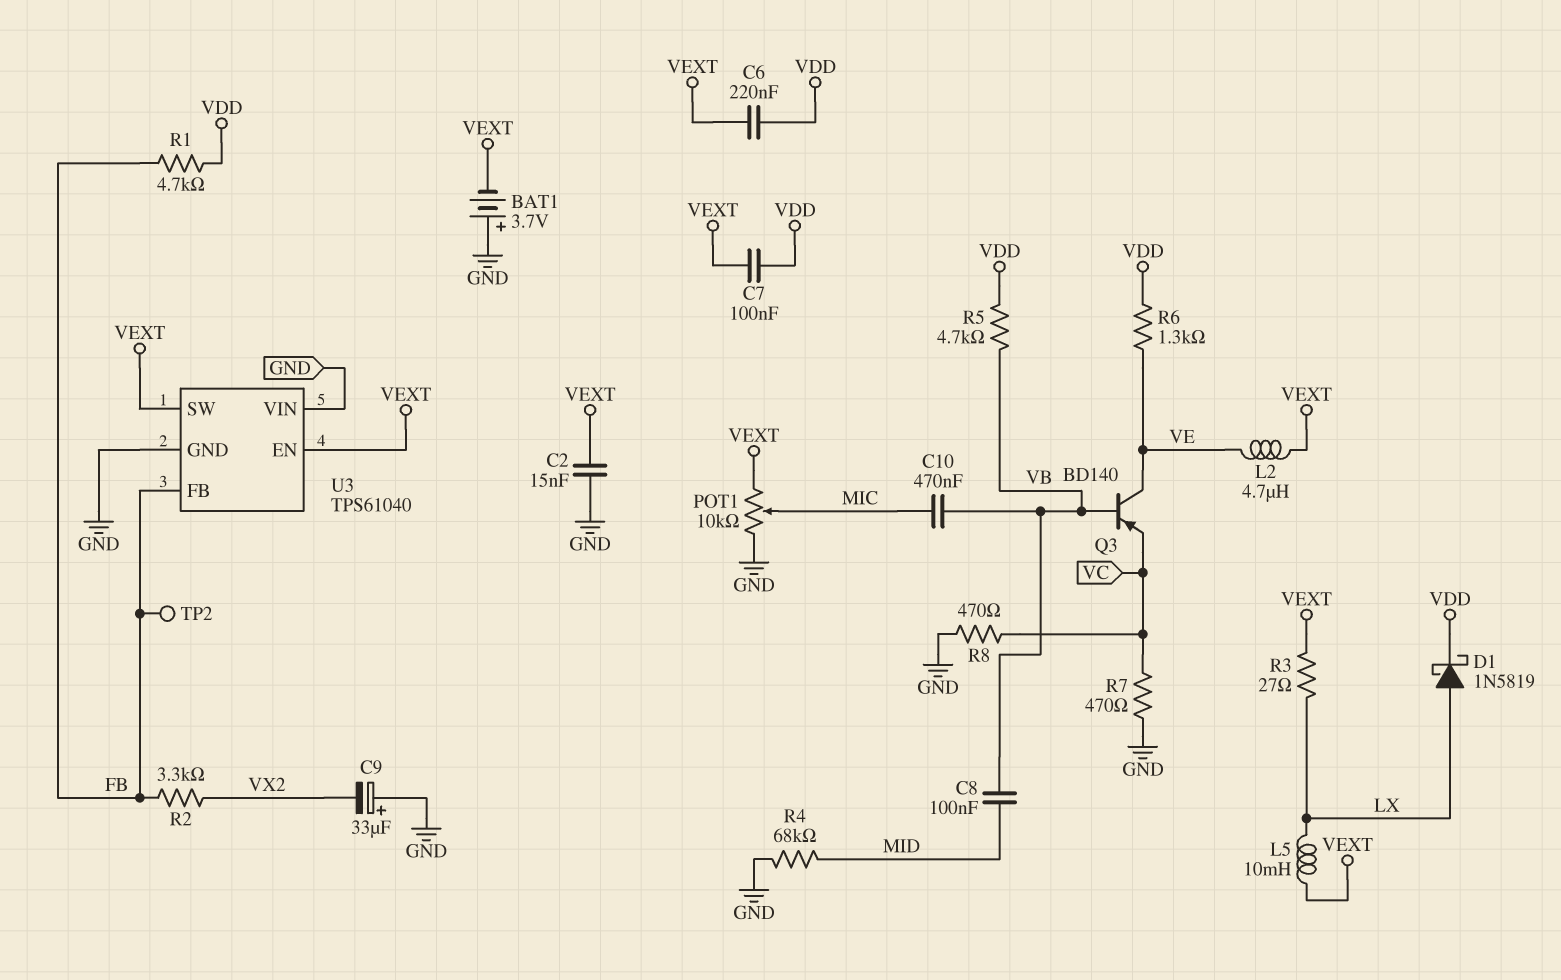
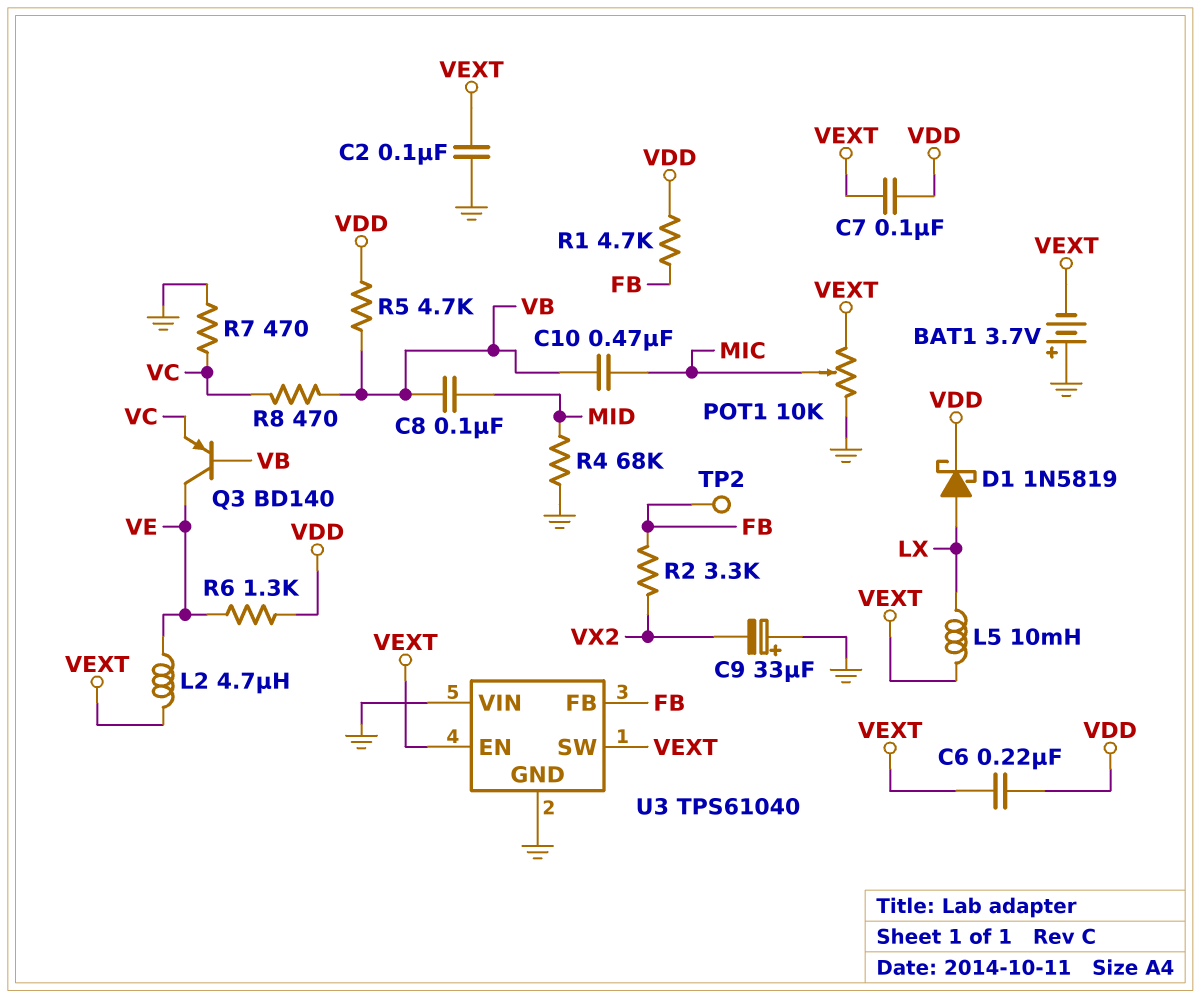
C2: 15nF (GND, VEXT) -> 100nF (GND, VEXT)
R3: 27 (LX, VEXT) -> none
R8: 470 (GND, VC) -> 470 (VB, VC)

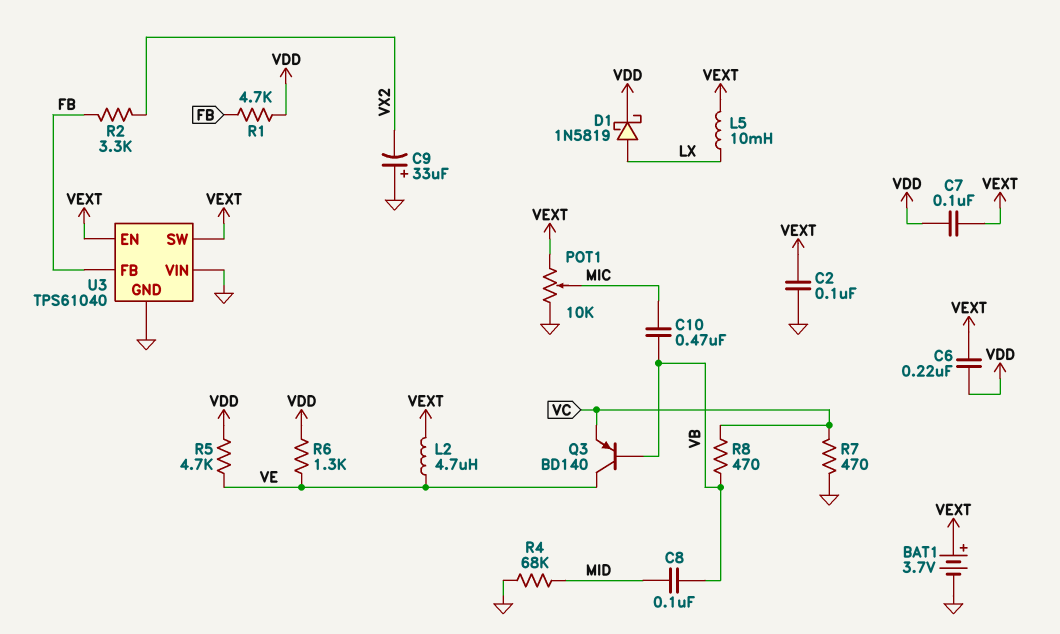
BAT1: 3.7V (plus GND, minus VEXT) -> 3.7V (plus VEXT, minus GND)
R5: 4.7k (VB, VDD) -> 4.7k (VDD, VE)
TP2: test point (FB) -> none

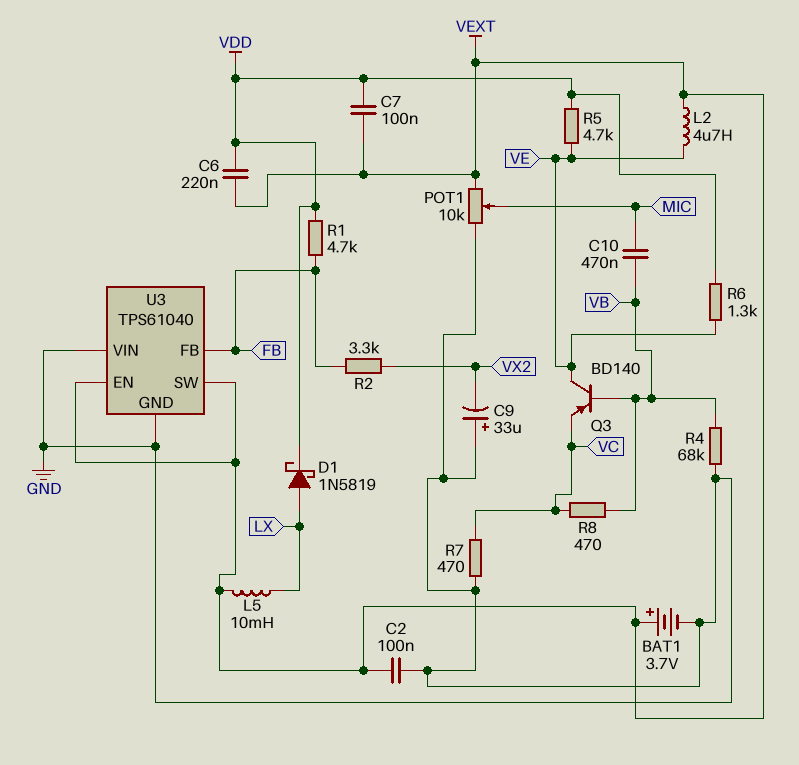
C8: 100nF (MID, VB) -> none
R4: 68k (GND, MID) -> 68k (GND, VB)

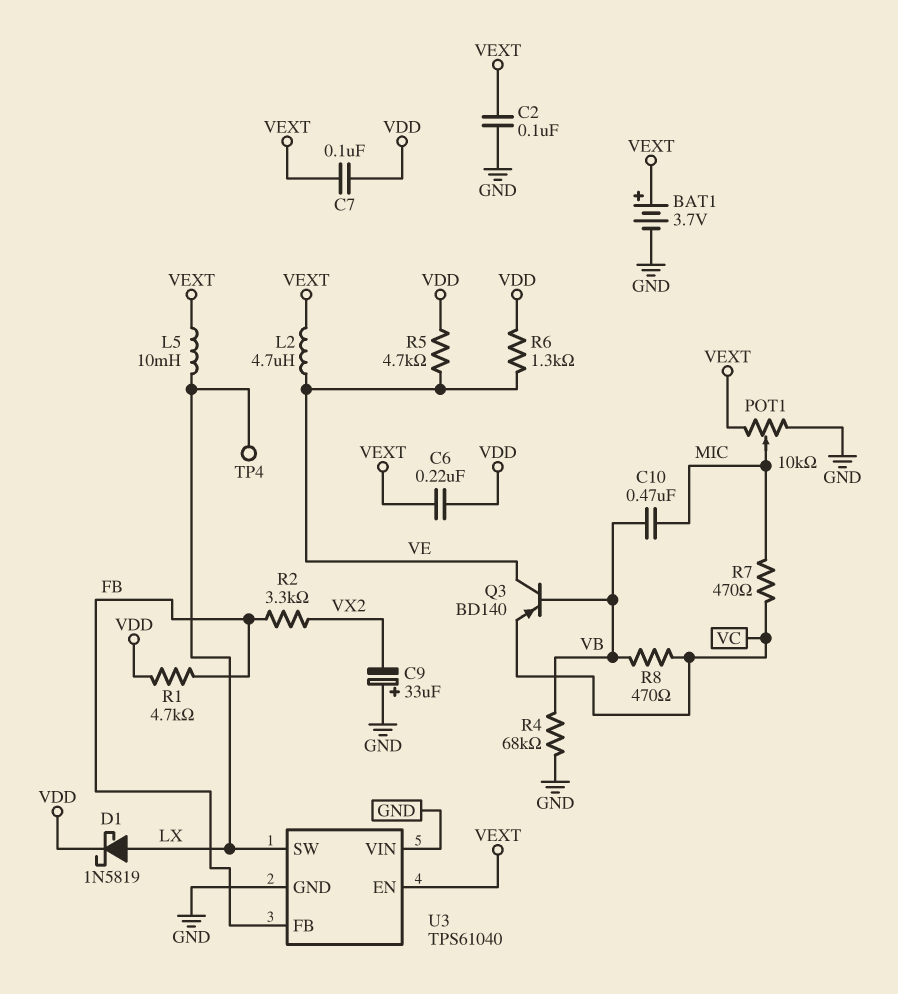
R7: 470 (GND, VC) -> 470 (MIC, VC)
TP4: none -> test point (LX)
U3 pin SW: VEXT -> LX

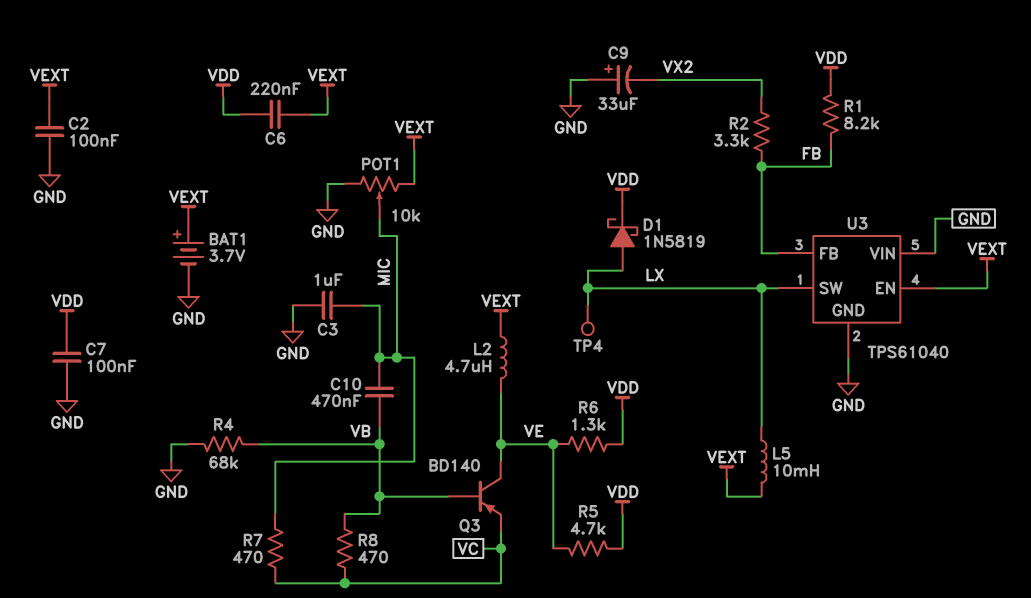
C3: none -> 1uF (GND, MIC)
C7: 100nF (VDD, VEXT) -> 100nF (GND, VDD)
R1: 4.7k (FB, VDD) -> 8.2k (FB, VDD)

